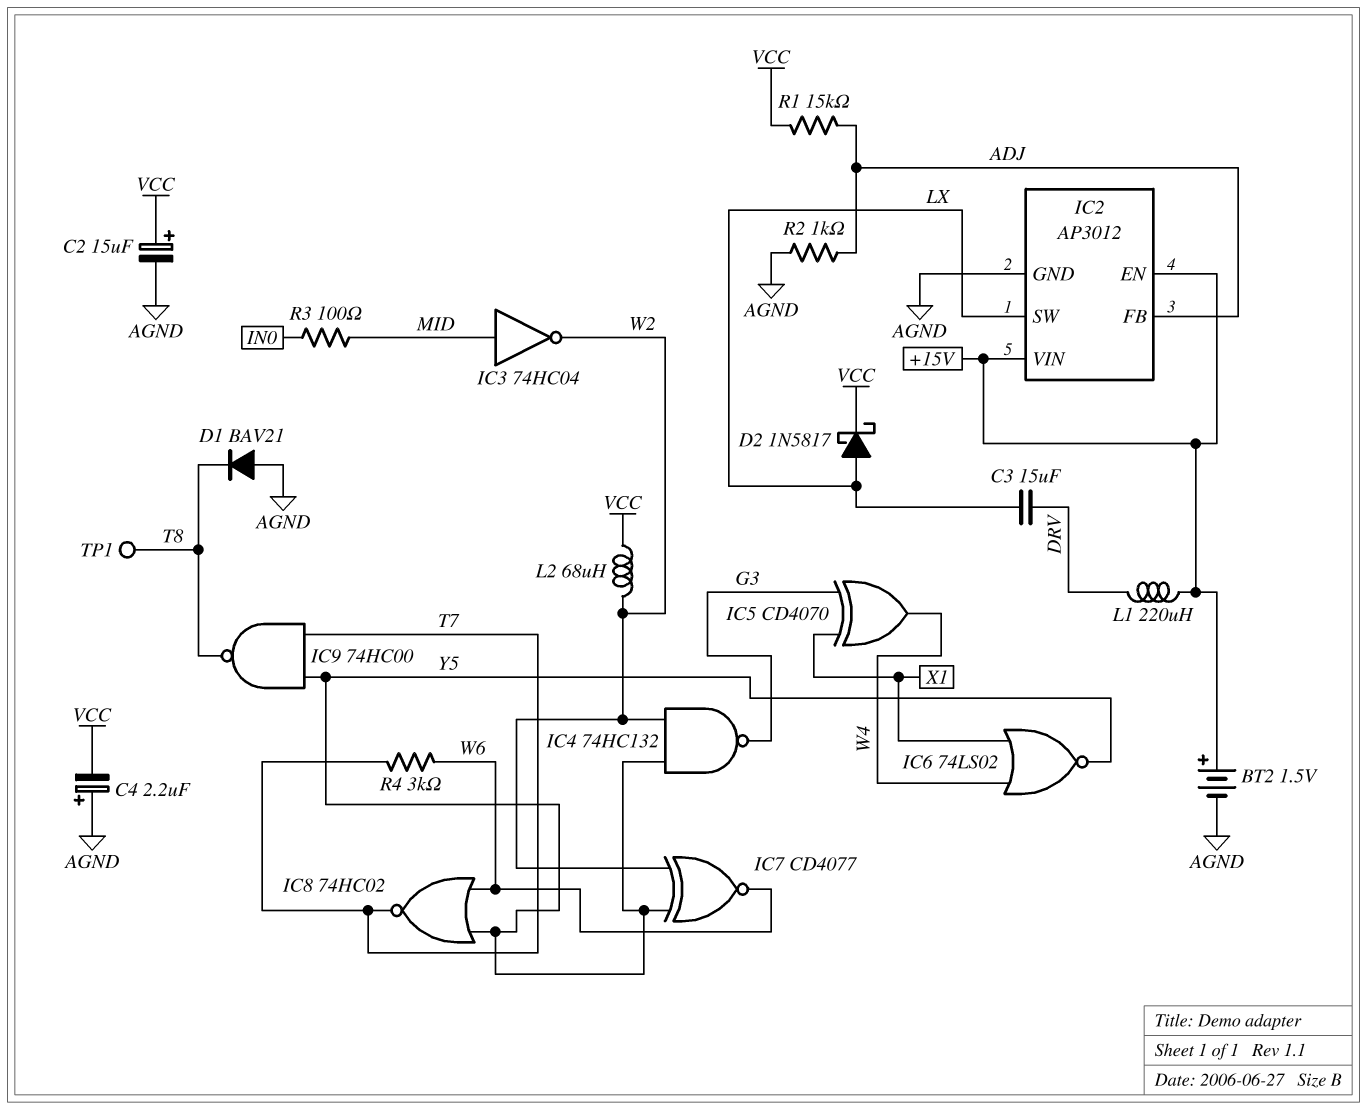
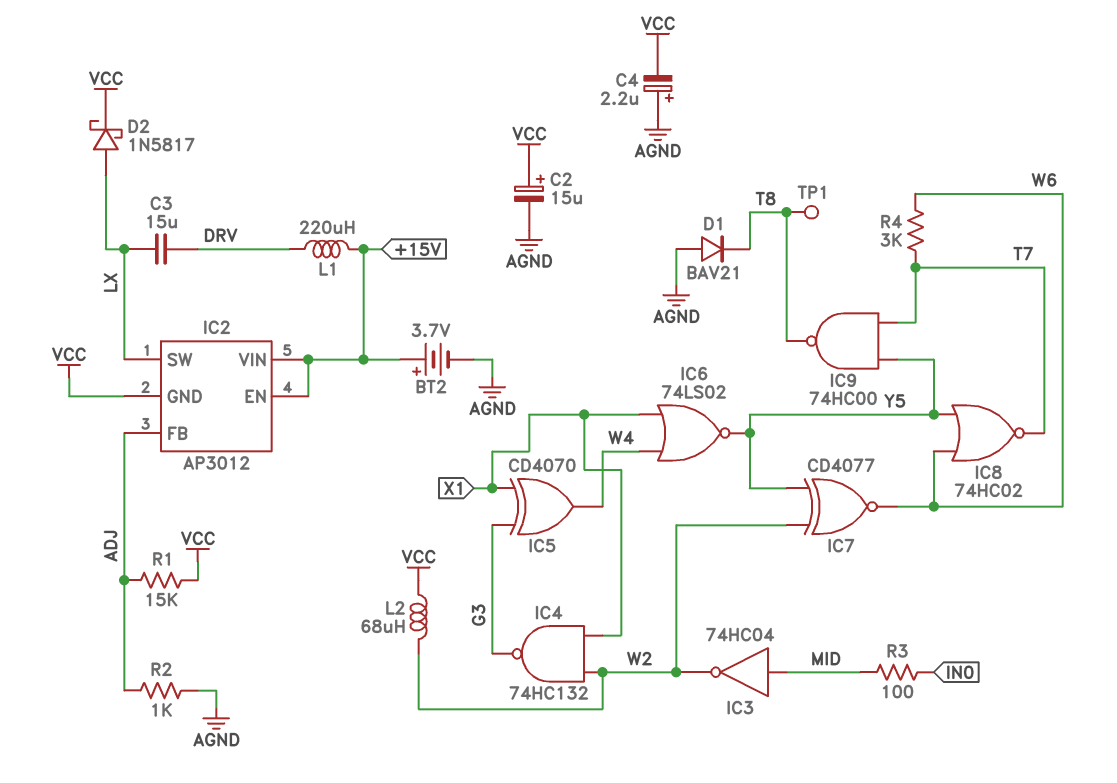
BT2: 1.5V (plus +15V, minus AGND) -> 3.7V (plus +15V, minus AGND)
IC2 pin GND: AGND -> VCC
IC4: NAND 74HC132 (in W2, in Y5, out G3) -> NAND 74HC132 (in W2, in X1, out G3)

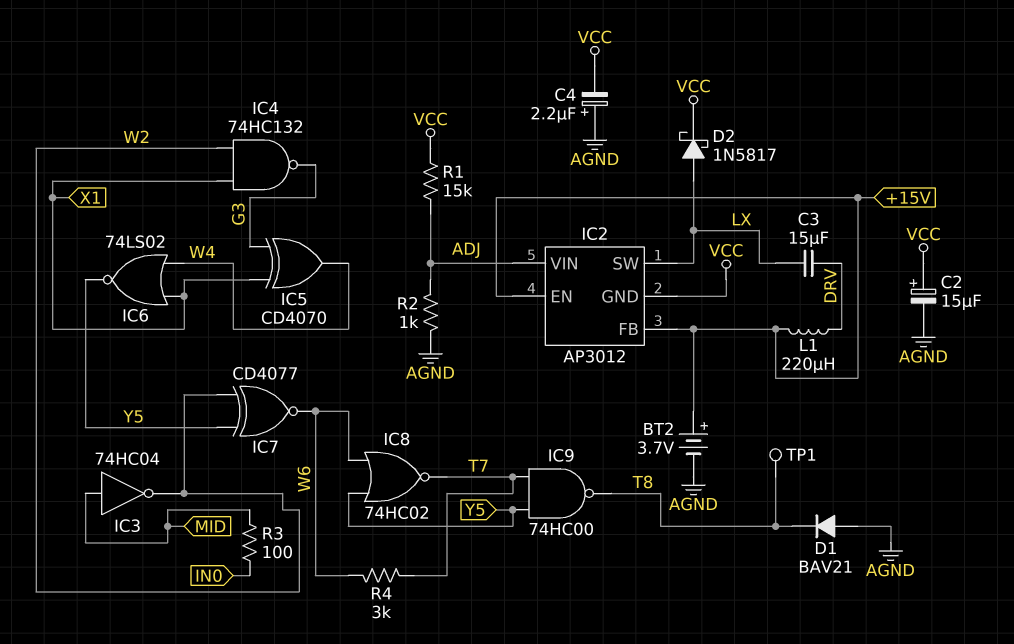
IC2 pin FB: ADJ -> +15V
IC2 pin VIN: +15V -> ADJ
L2: 68uH (VCC, W2) -> none

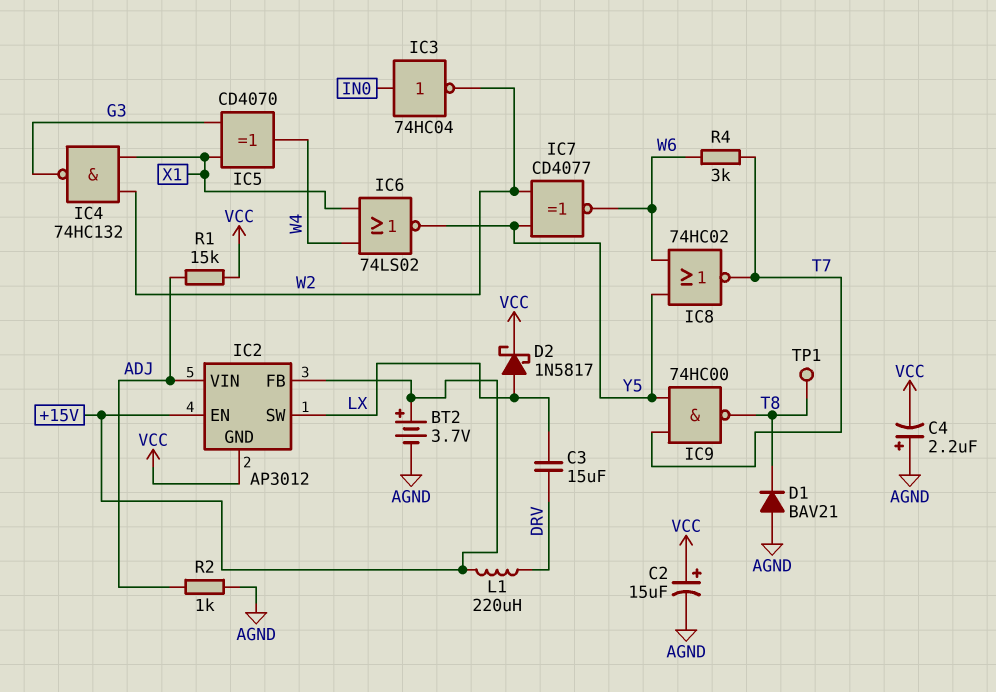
IC3: NOT 74HC04 (in MID, out W2) -> NOT 74HC04 (in IN0, out W2)
R3: 100 (IN0, MID) -> none

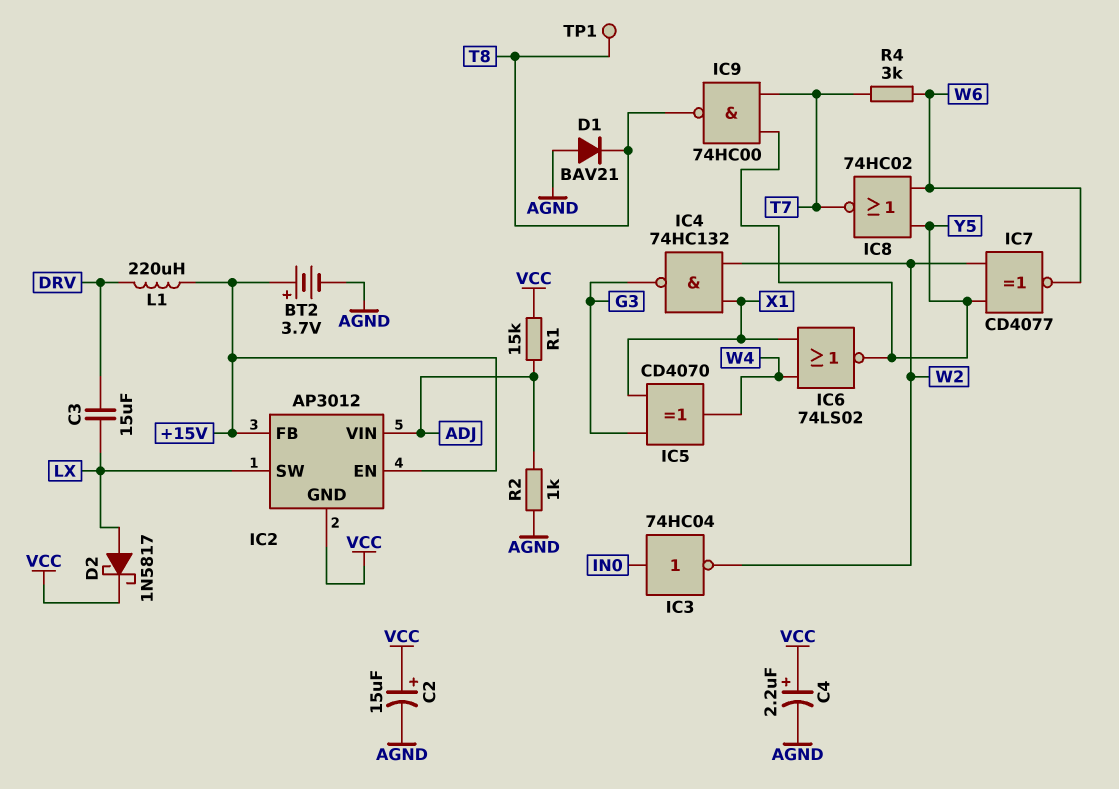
C4: 2.2uF (plus AGND, minus VCC) -> 2.2uF (plus VCC, minus AGND)

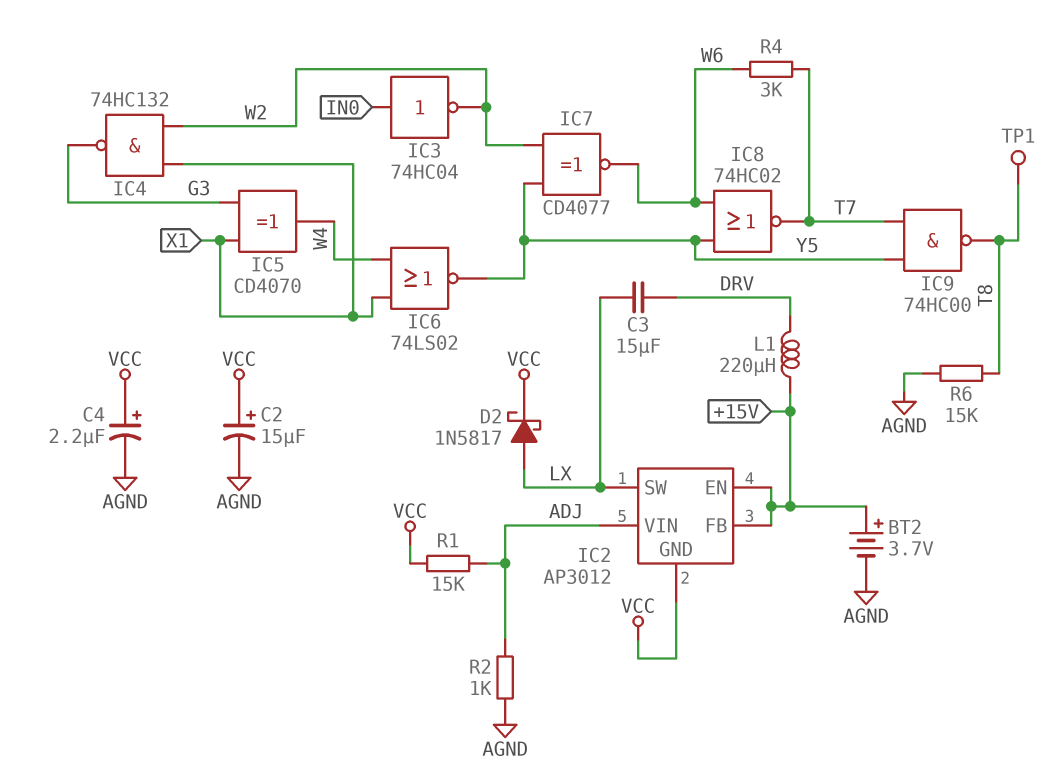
D1: diode BAV21 (A AGND, K T8) -> none
R6: none -> 15k (AGND, T8)

